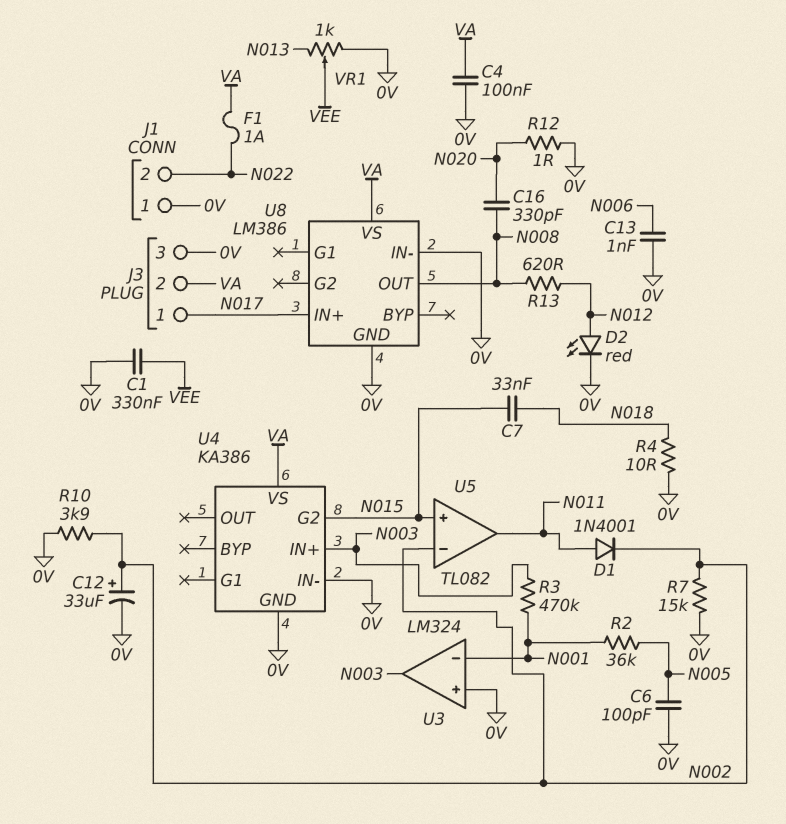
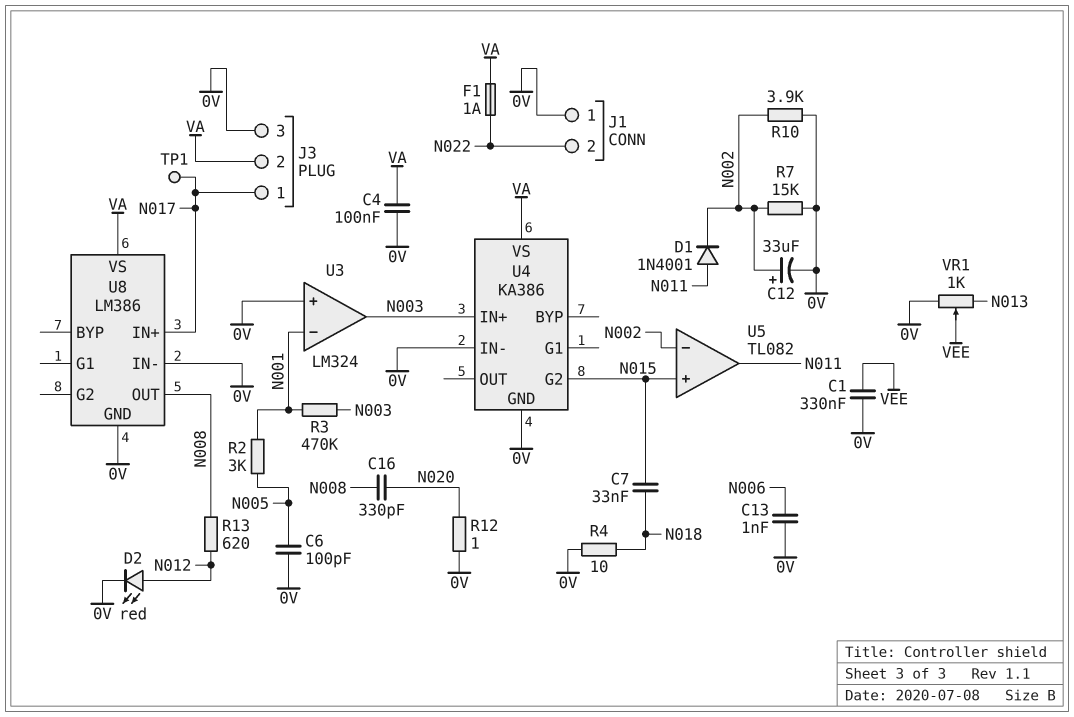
R2: 36k (N001, N005) -> 3k (N001, N005)
TP1: none -> test point (N017)

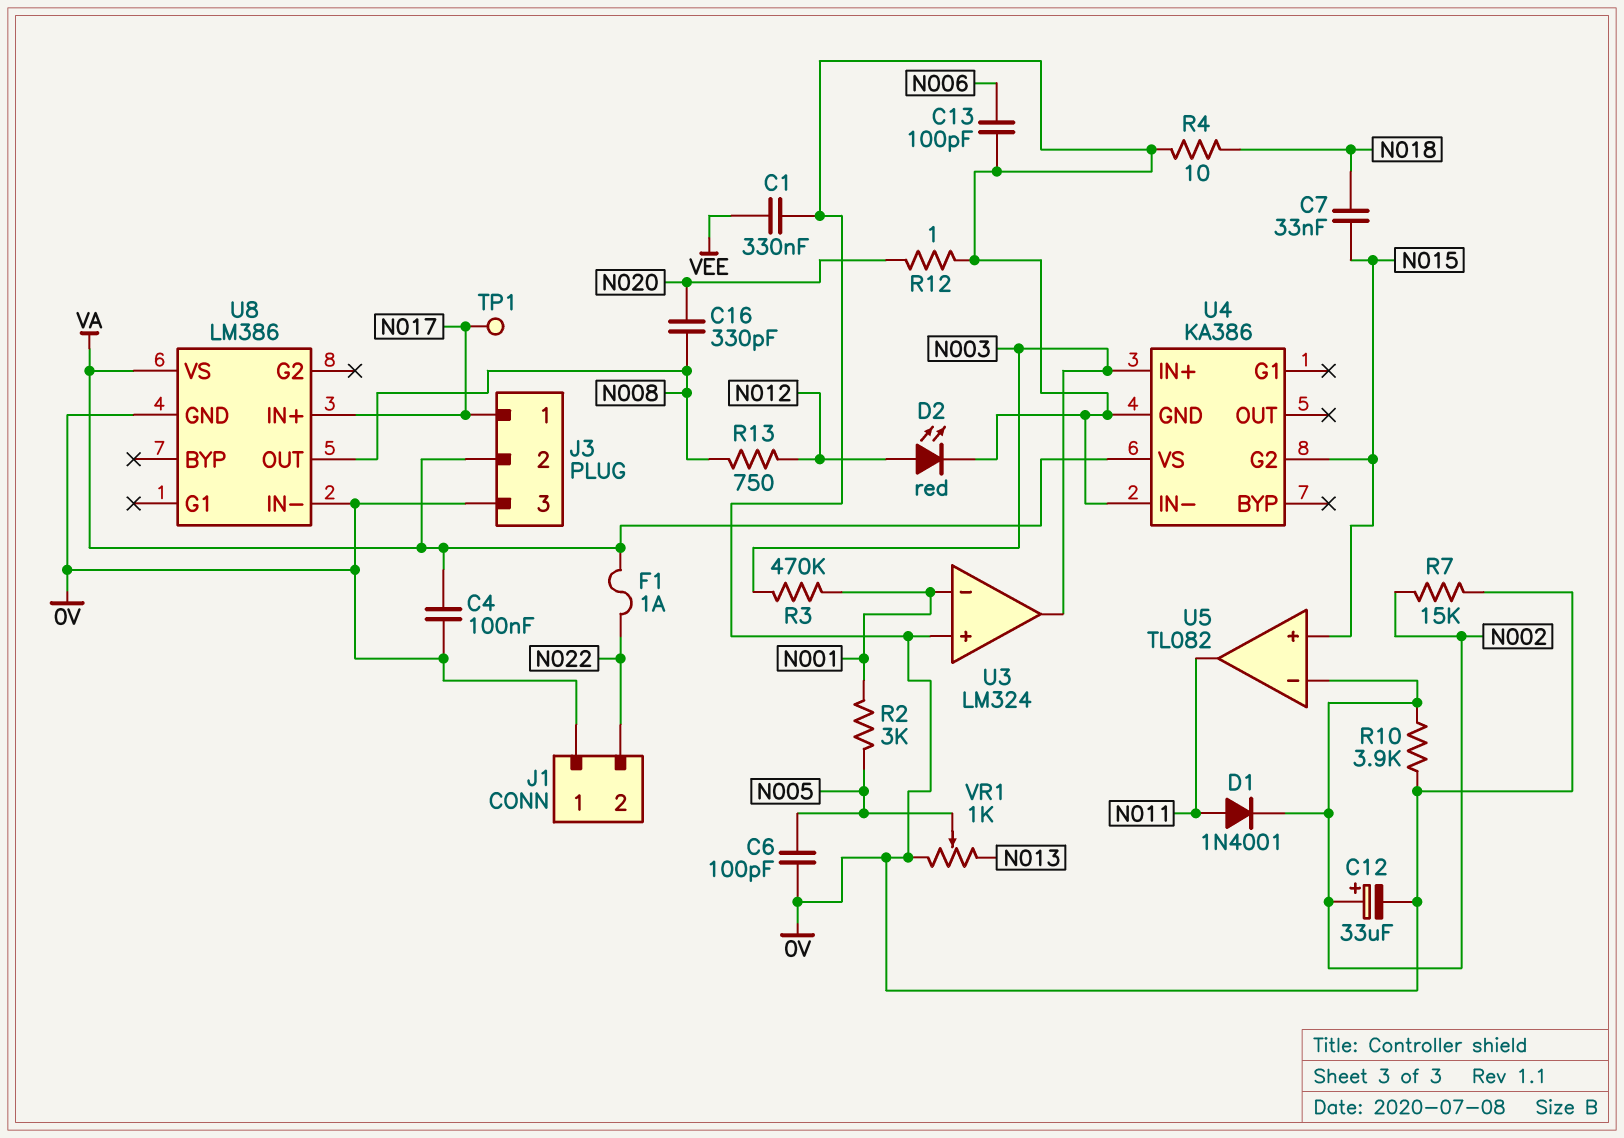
C13: 1nF (0V, N006) -> 100pF (0V, N006)
R13: 620 (N008, N012) -> 750 (N008, N012)
VR1: 1k (0V, N013, wiper VEE) -> 1k (0V, N013, wiper N005)

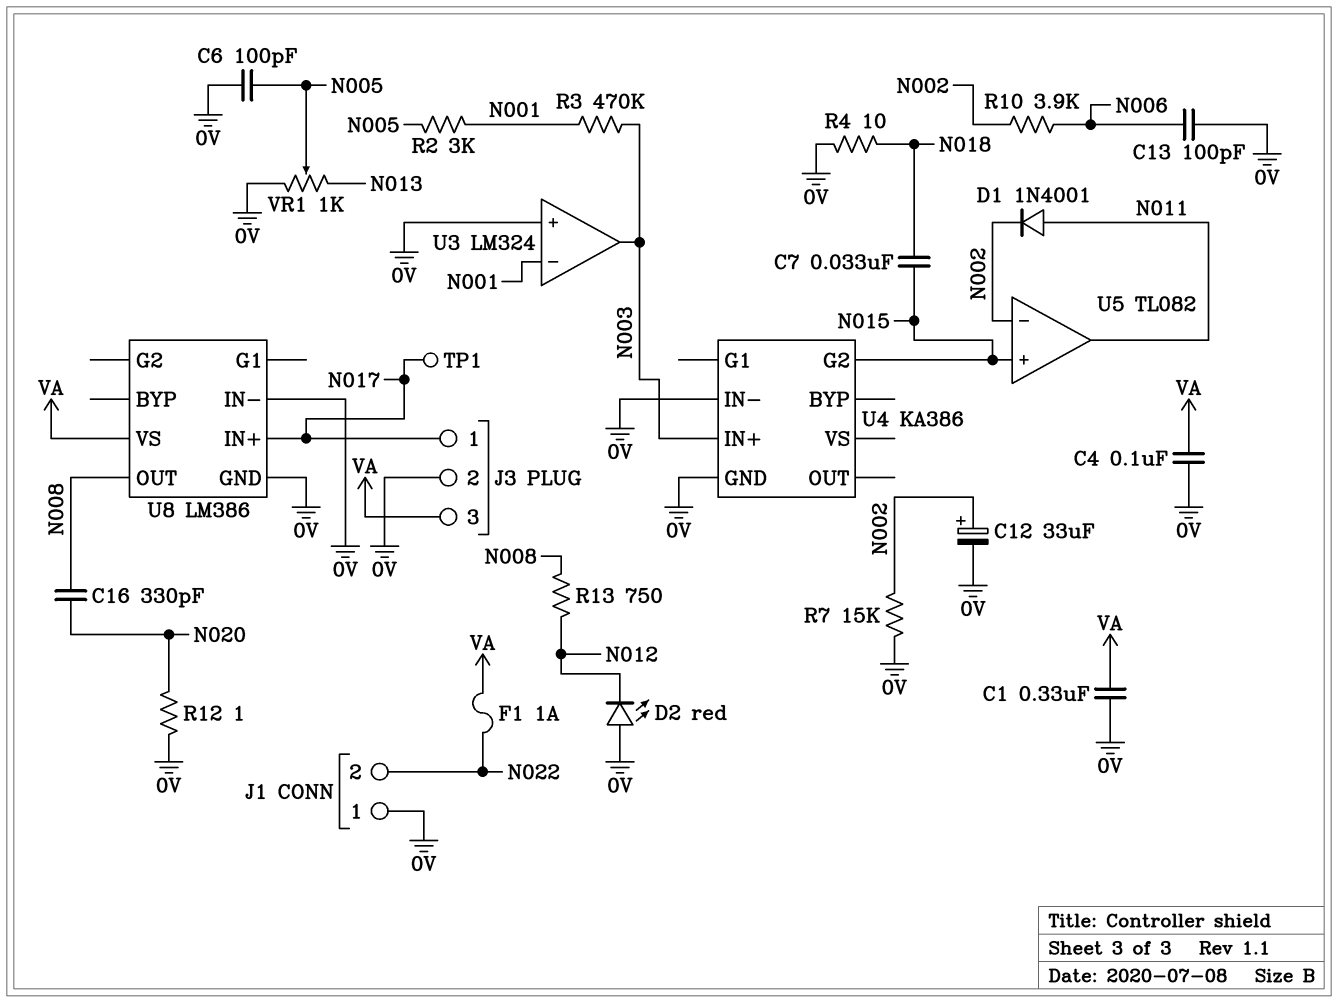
C1: 330nF (0V, VEE) -> 330nF (0V, VA)
D2: LED red (A N012, K 0V) -> LED red (A 0V, K N012)
J3 pin 2: VA -> 0V
J3 pin 3: 0V -> VA
R10: 3.9k (0V, N002) -> 3.9k (N002, N006)
U4 pin VS: VA -> none

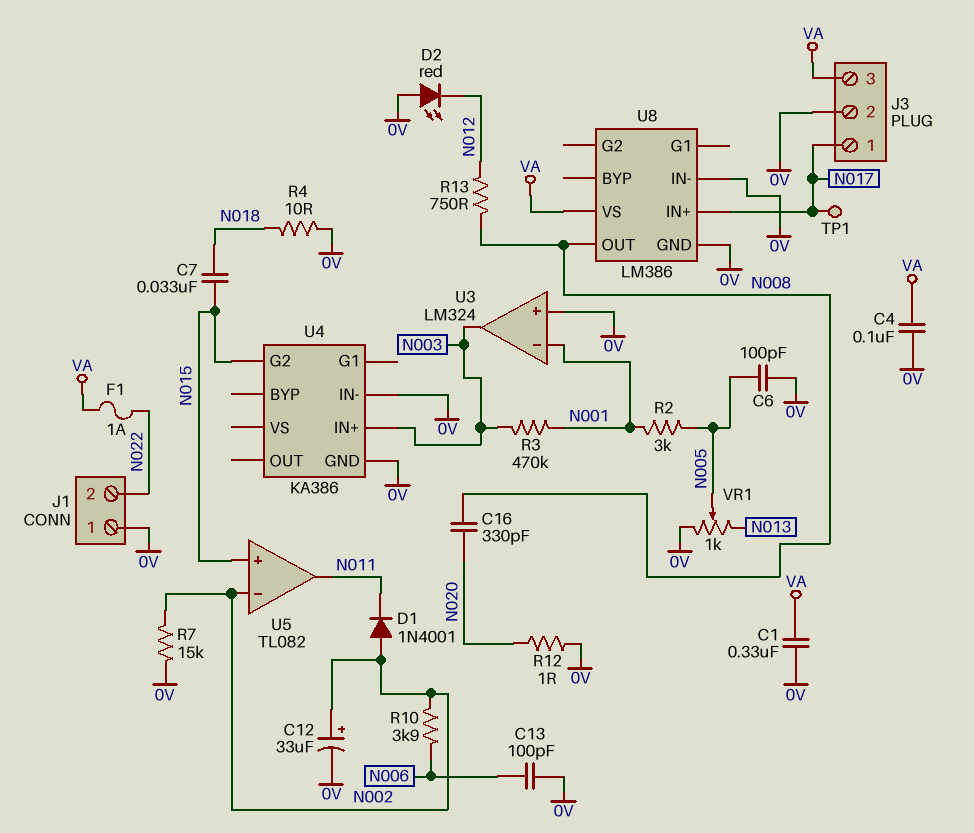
D1: diode 1N4001 (A N011, K N002) -> diode 1N4001 (A N002, K N011)

